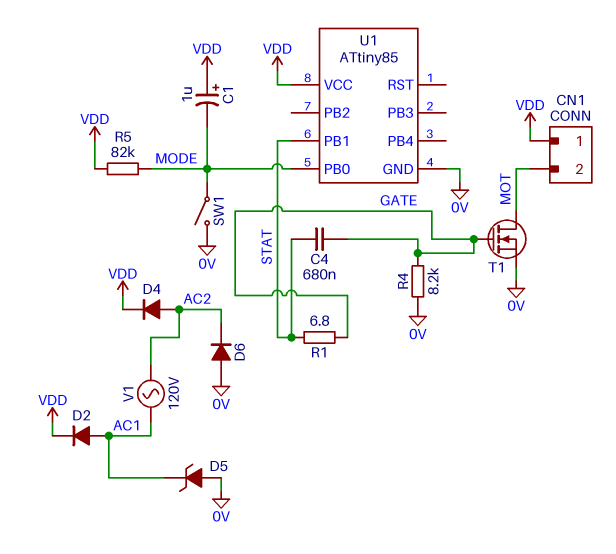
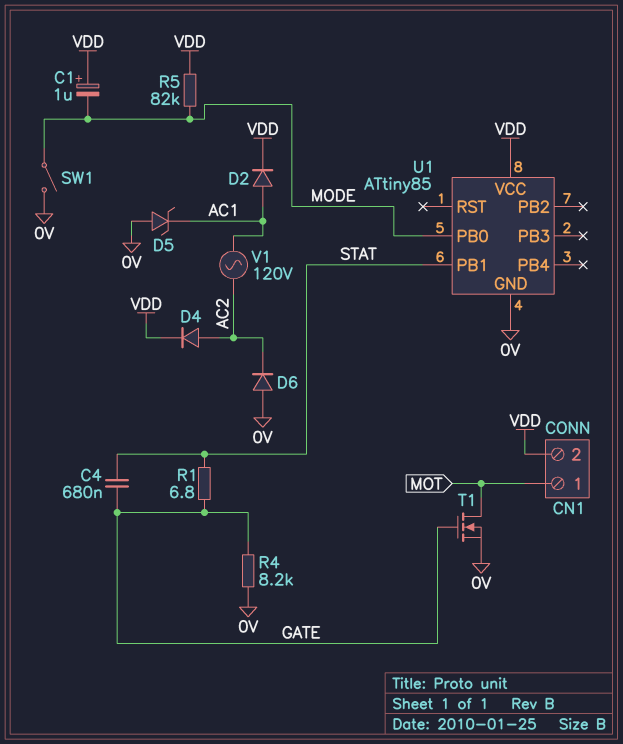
CN1 pin 1: VDD -> MOT
CN1 pin 2: MOT -> VDD

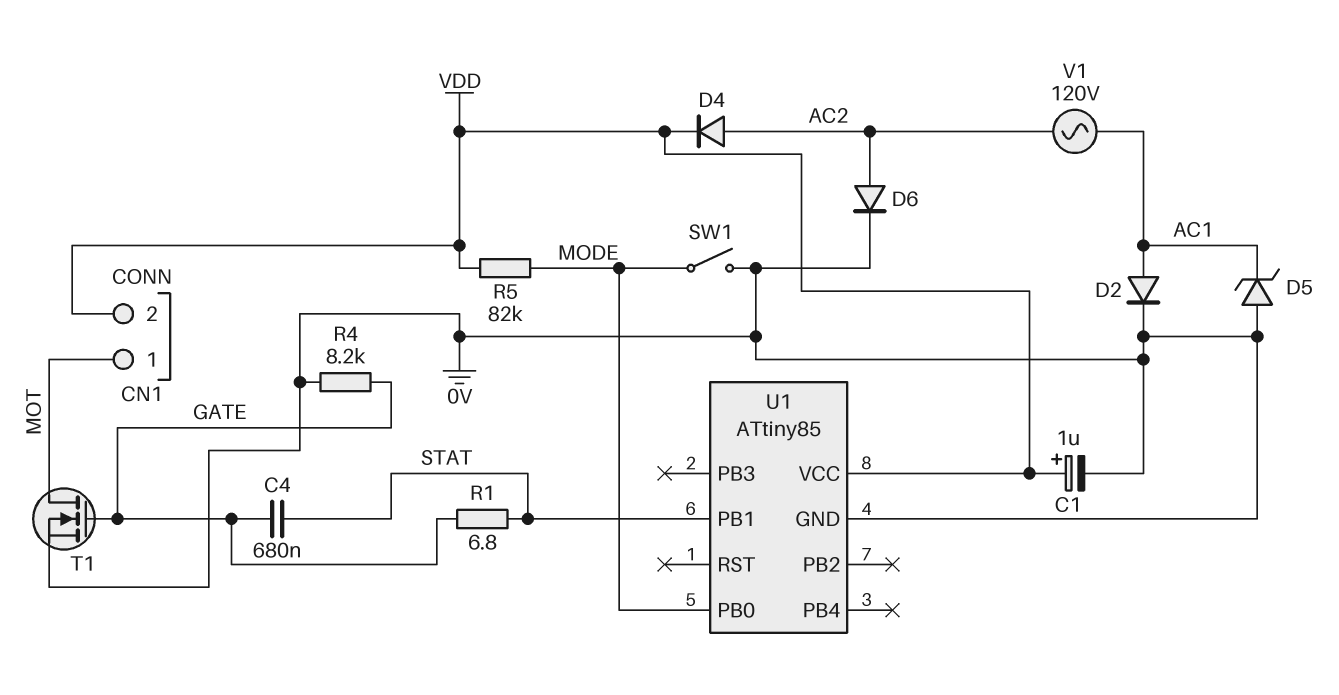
C1: 1uF (plus VDD, minus MODE) -> 1uF (plus VDD, minus 0V)
D2: diode (A AC1, K VDD) -> diode (A AC1, K 0V)
D6: diode (A 0V, K AC2) -> diode (A AC2, K 0V)

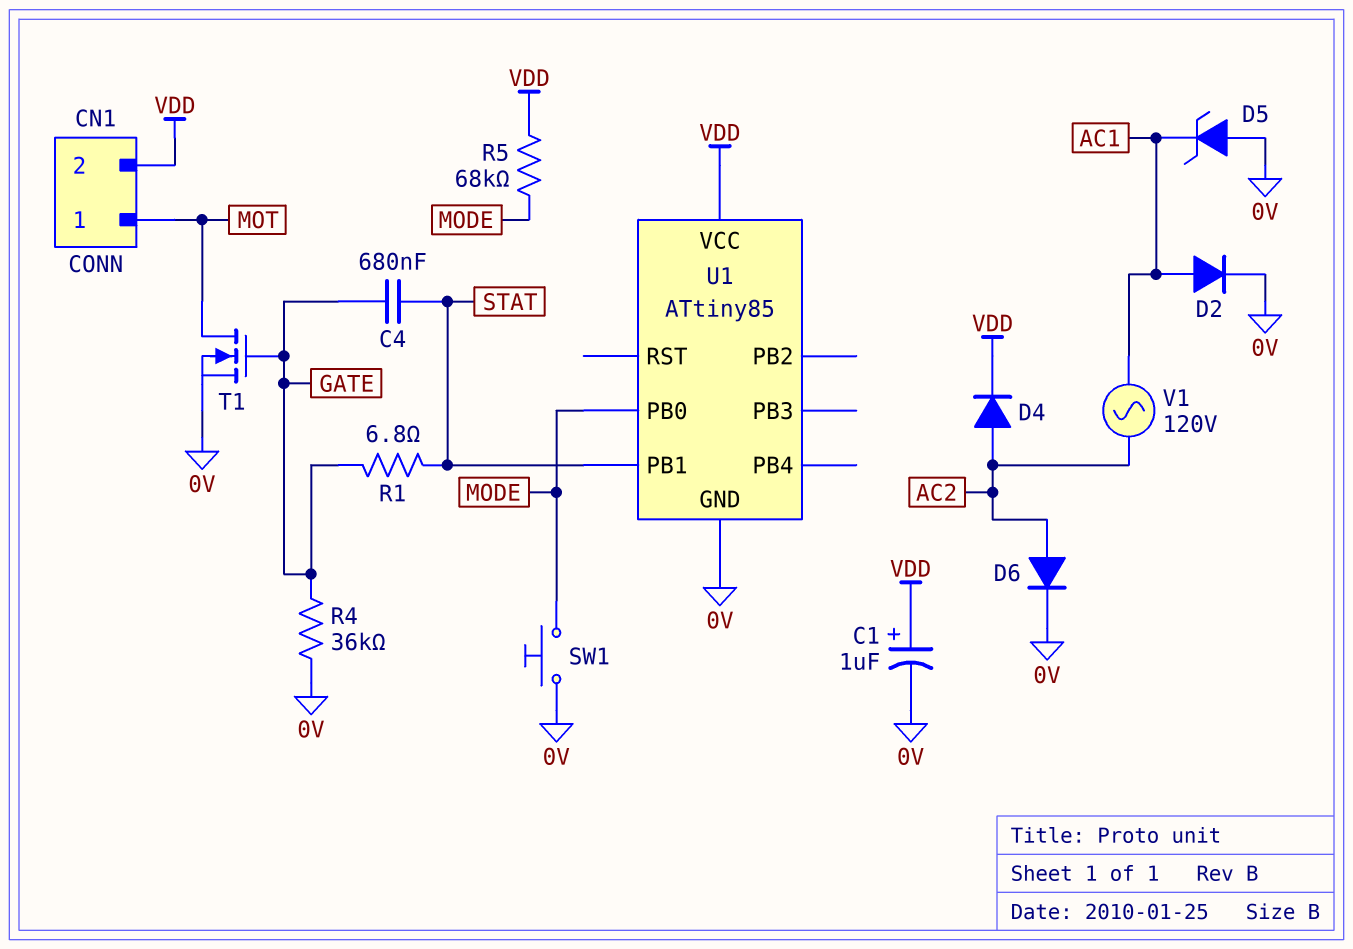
R4: 8.2k (0V, GATE) -> 36k (0V, GATE)
R5: 82k (MODE, VDD) -> 68k (MODE, VDD)
SW1: switch (0V, MODE) -> button (0V, MODE)

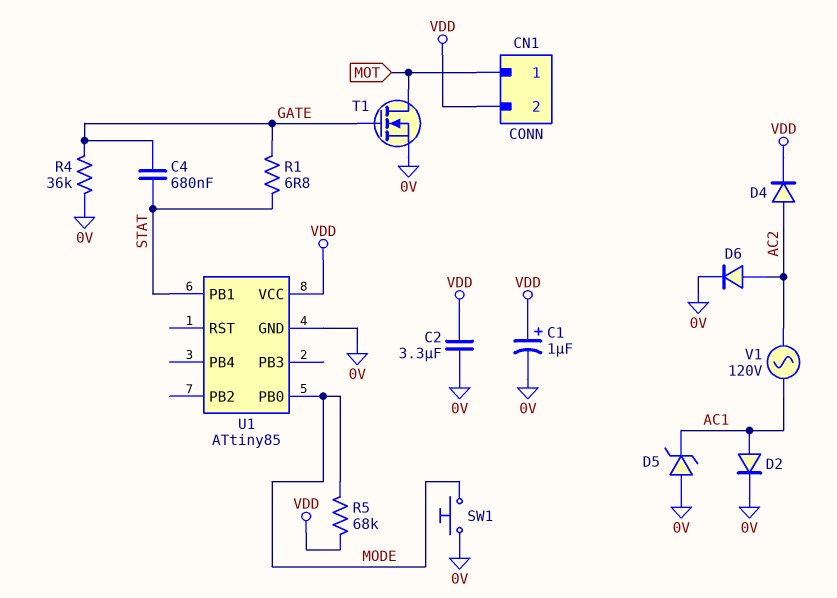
C2: none -> 3.3uF (0V, VDD)

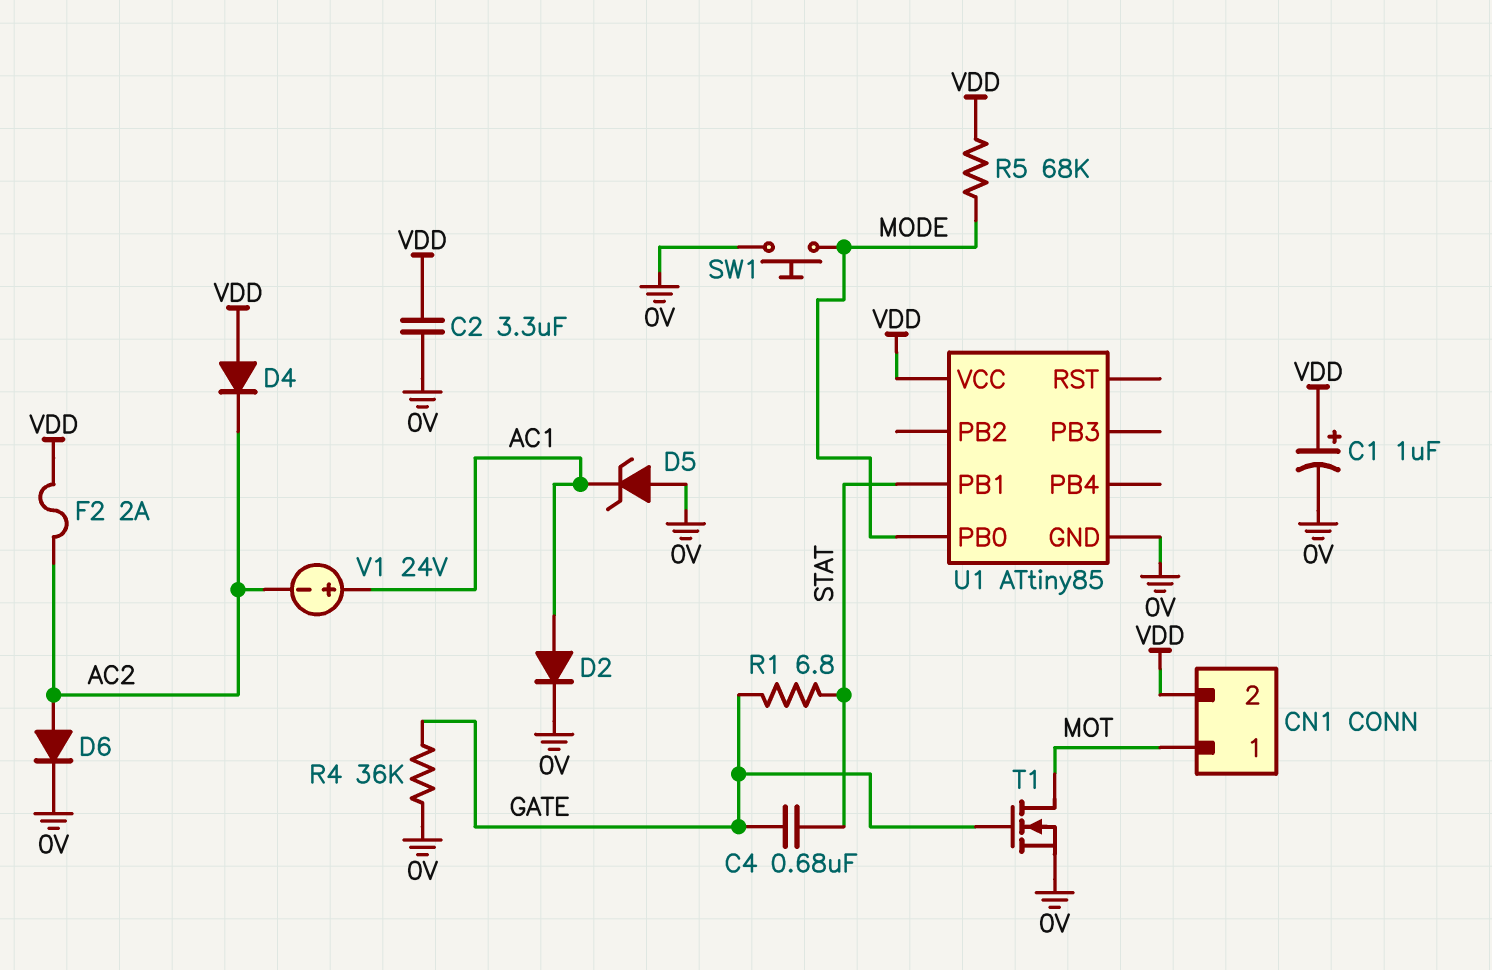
D4: diode (A AC2, K VDD) -> diode (A VDD, K AC2)
F2: none -> 2A (AC2, VDD)
V1: AC 120V (AC1, AC2) -> 24V (plus AC1, minus AC2)

